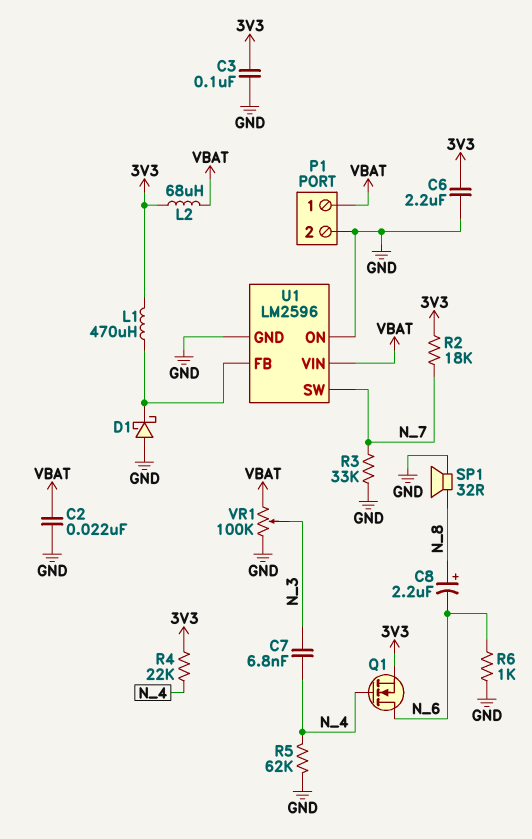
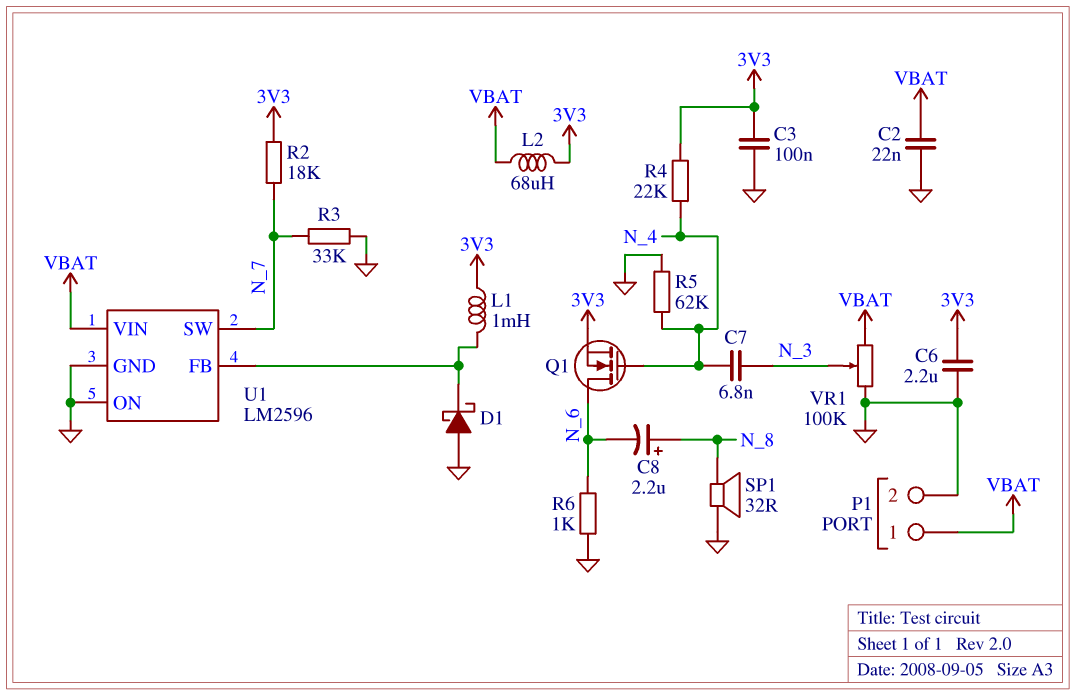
L1: 470uH (3V3, U1/FB) -> 1mH (3V3, U1/FB)

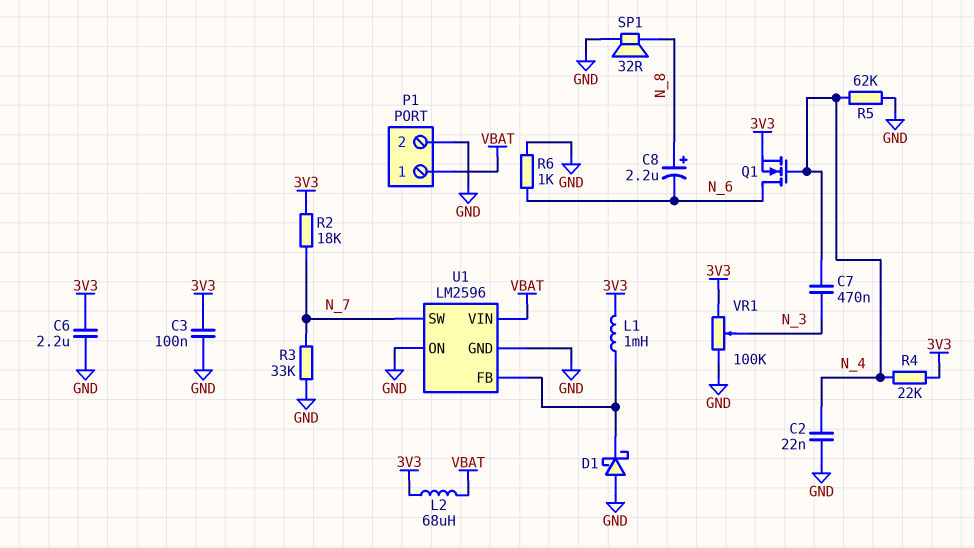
C2: 22nF (GND, VBAT) -> 22nF (GND, N_4)
C7: 6.8nF (N_3, N_4) -> 470nF (N_3, N_4)
VR1: 100k (GND, VBAT, wiper N_3) -> 100k (3V3, GND, wiper N_3)

